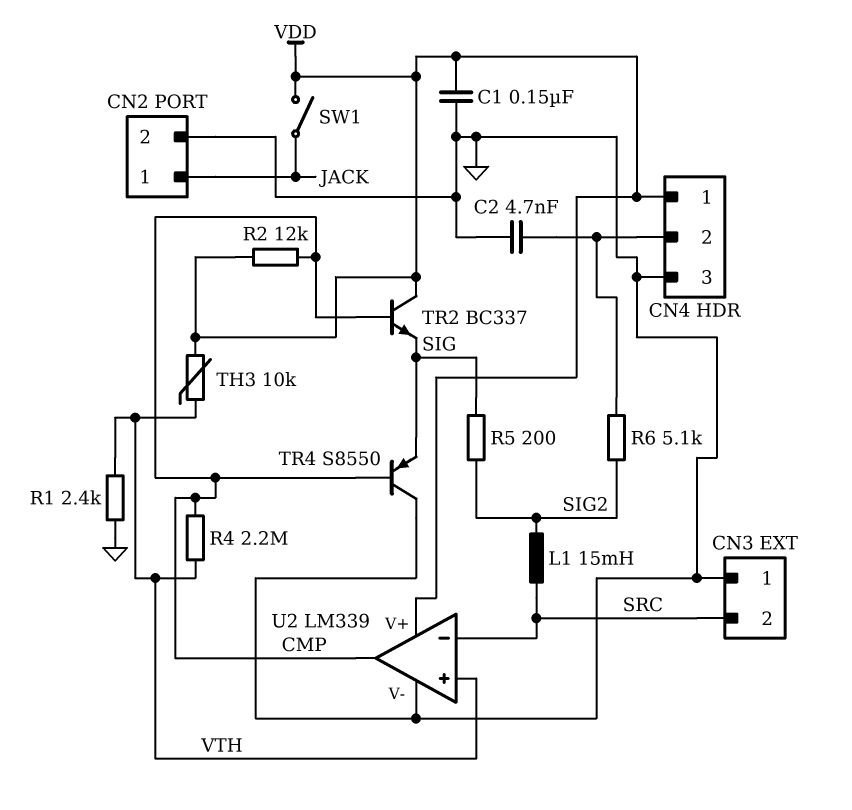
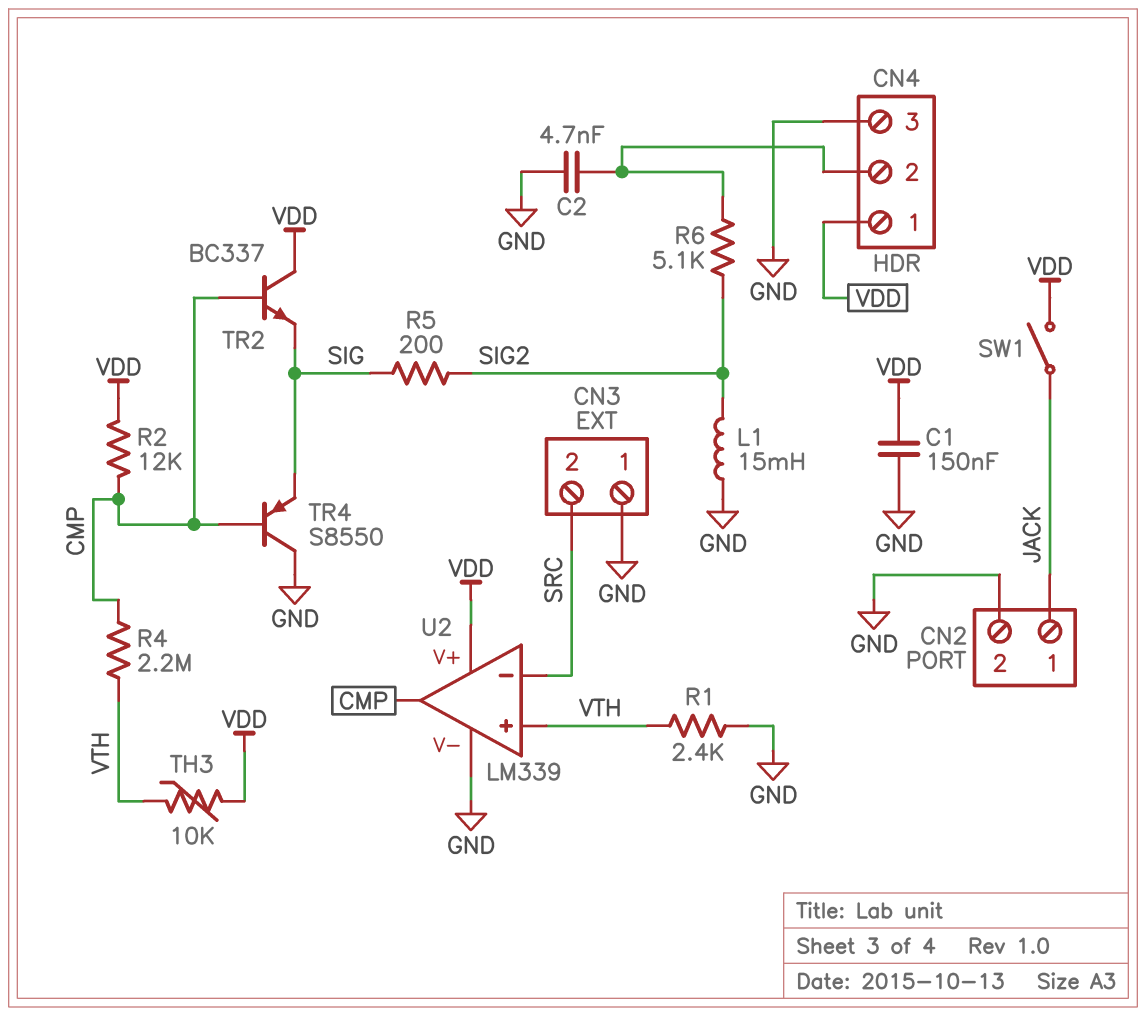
L1: 15mH (SIG2, SRC) -> 15mH (GND, SIG2)

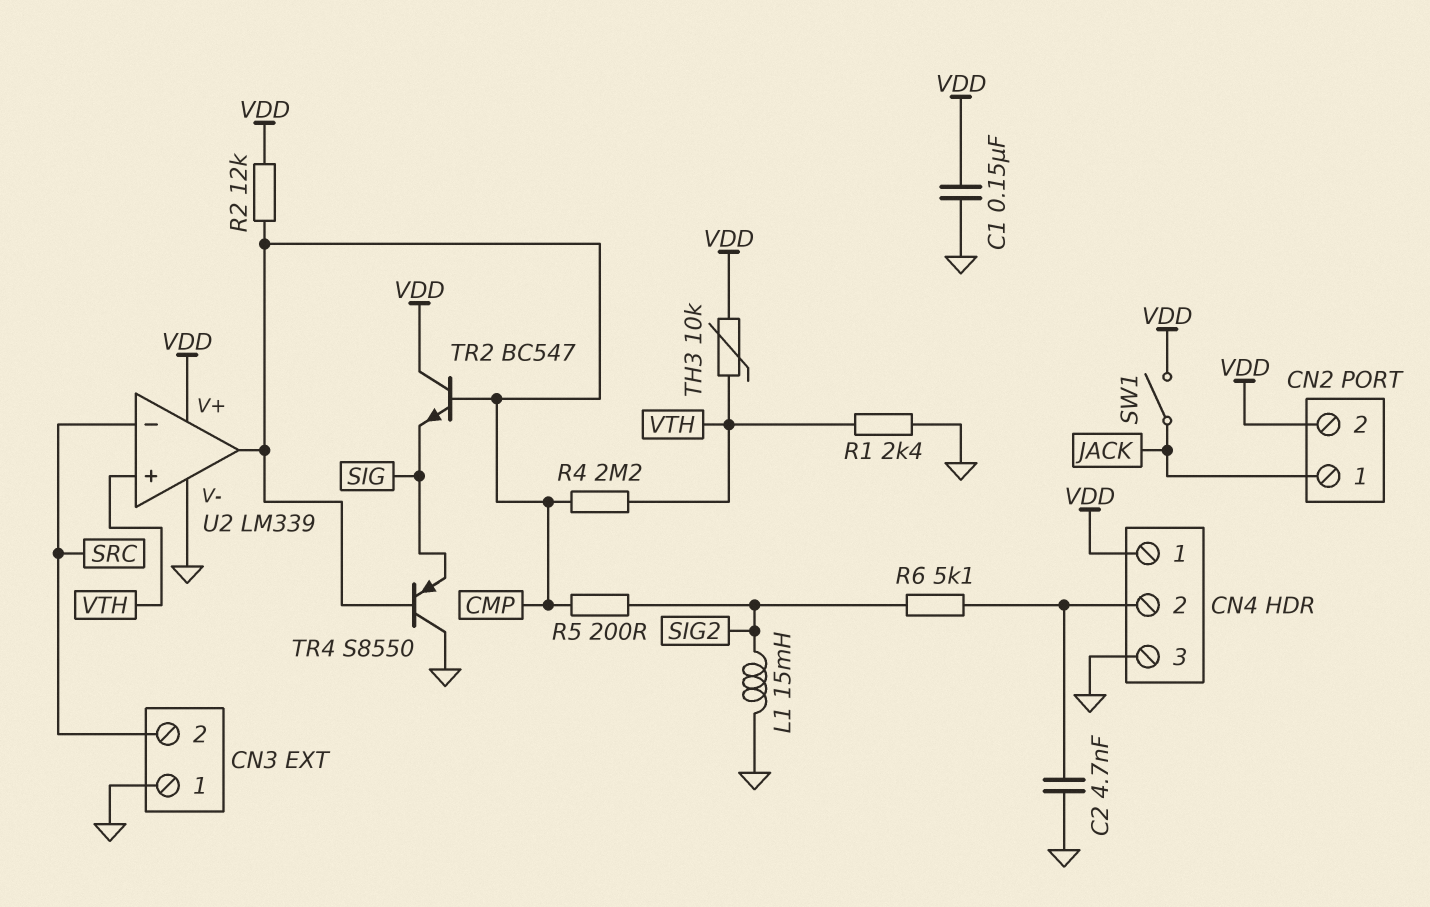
CN2 pin 2: GND -> VDD
R5: 200 (SIG, SIG2) -> 200 (CMP, SIG2)
TR2: NPN BC337 (B CMP, C VDD, E SIG) -> NPN BC547 (B CMP, C VDD, E SIG)

